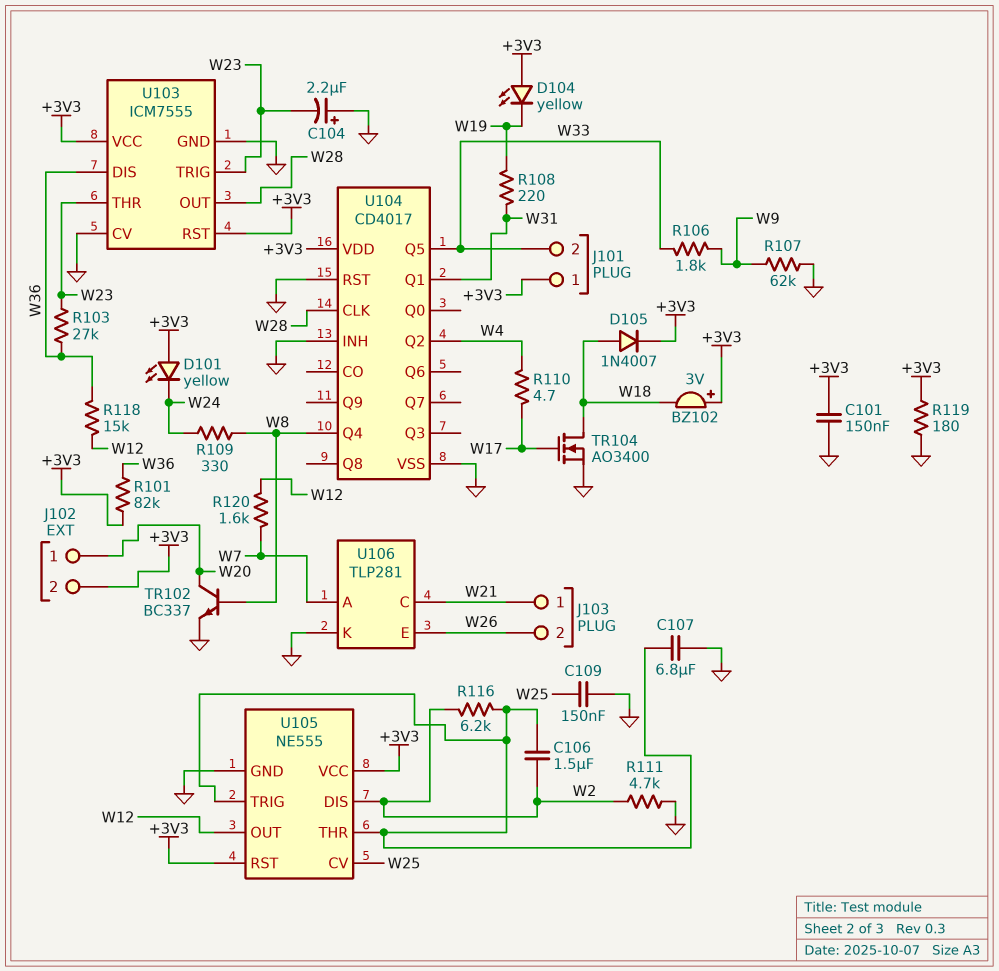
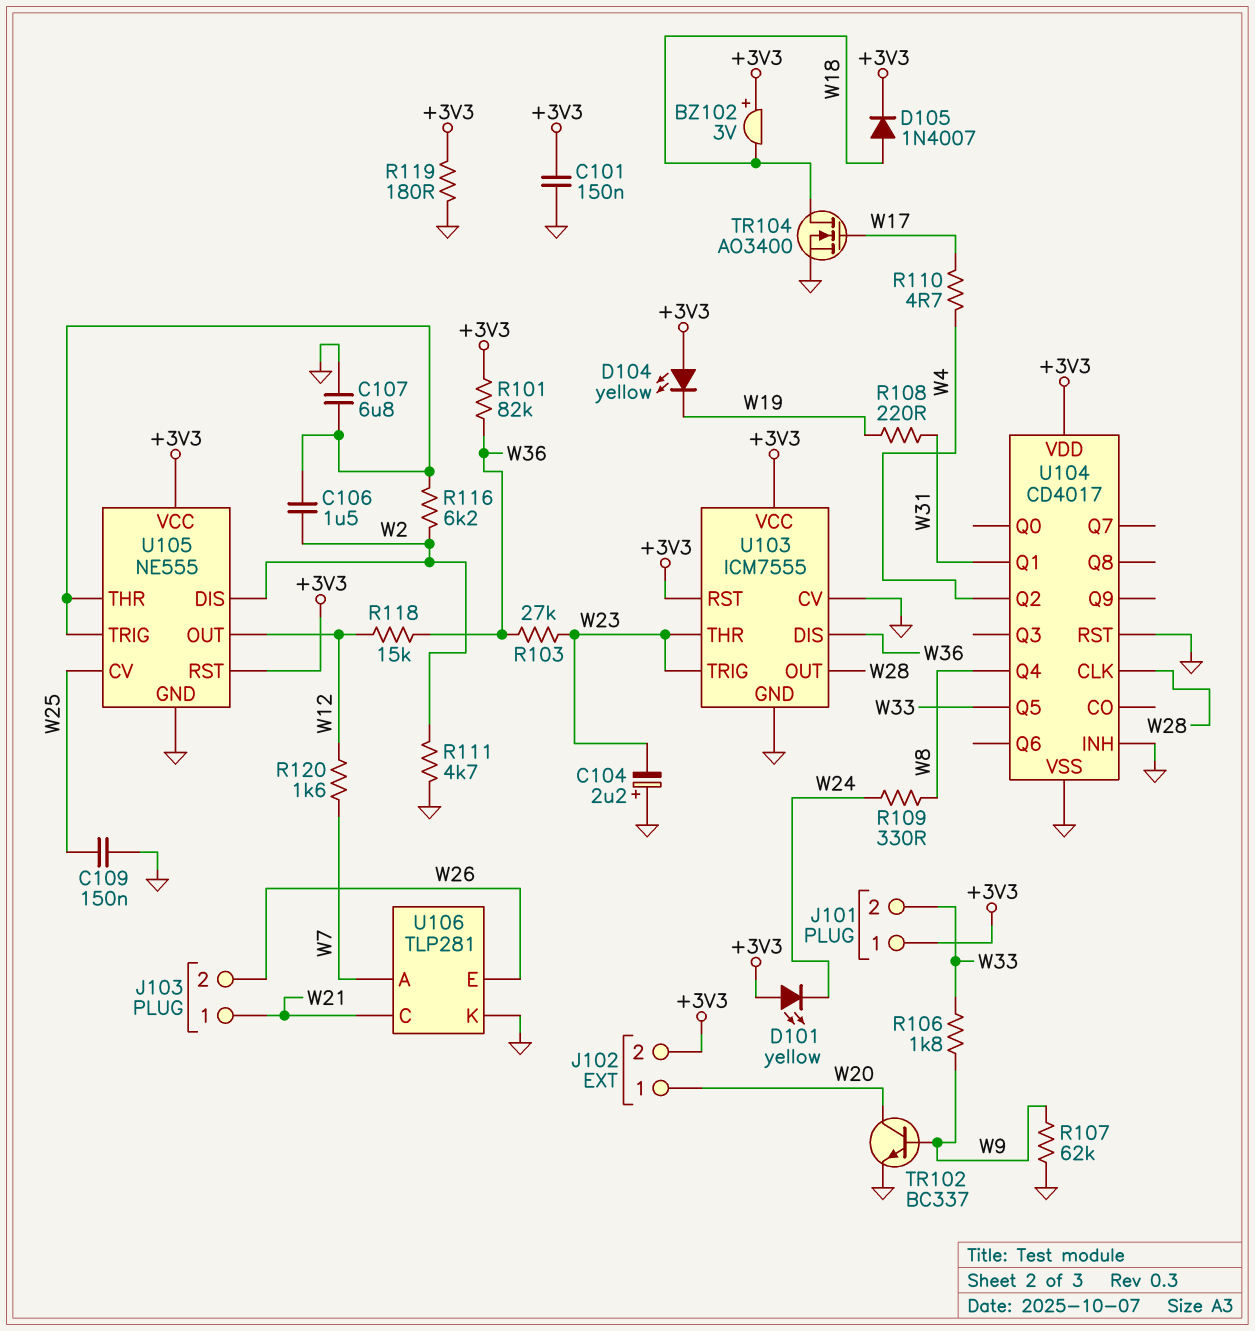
TR102: NPN BC337 (B W8, C W20, E GND) -> NPN BC337 (B W9, C W20, E GND)

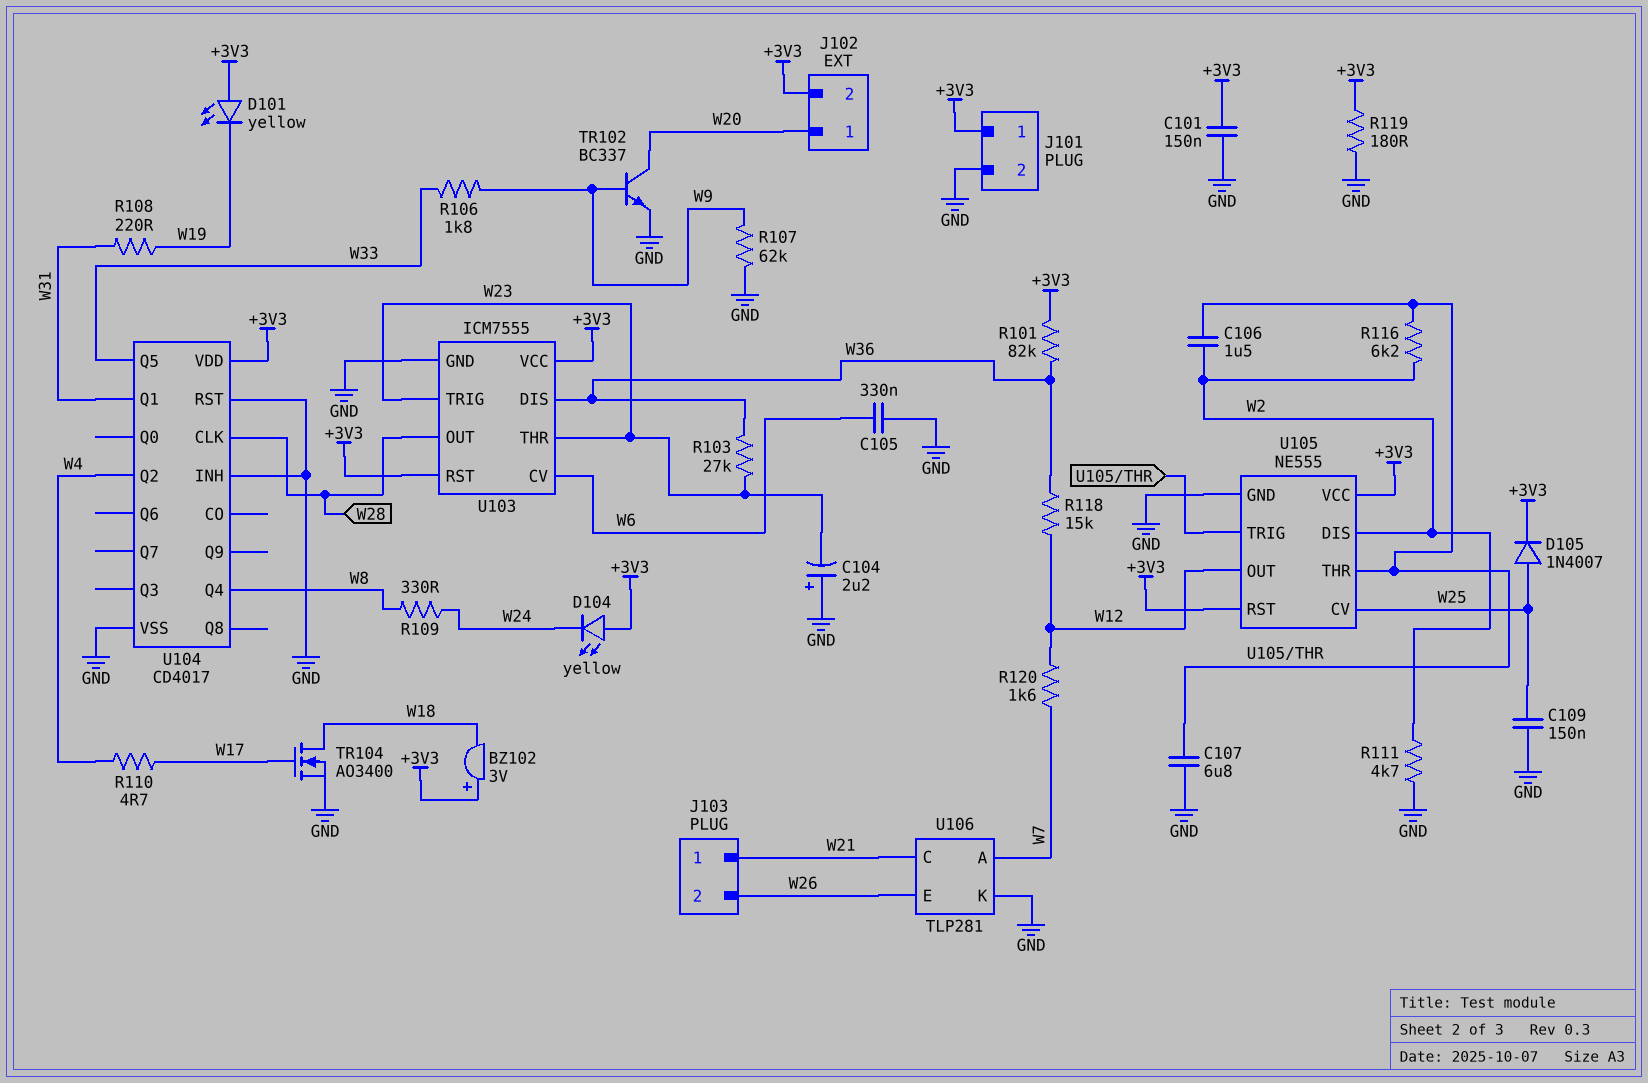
C105: none -> 330nF (GND, W6)
D101: LED yellow (A +3V3, K W24) -> LED yellow (A +3V3, K W19)
D104: LED yellow (A +3V3, K W19) -> LED yellow (A +3V3, K W24)
D105: diode 1N4007 (A W18, K +3V3) -> diode 1N4007 (A W25, K +3V3)
J101 pin 2: W33 -> GND
U103 pin CV: GND -> W6

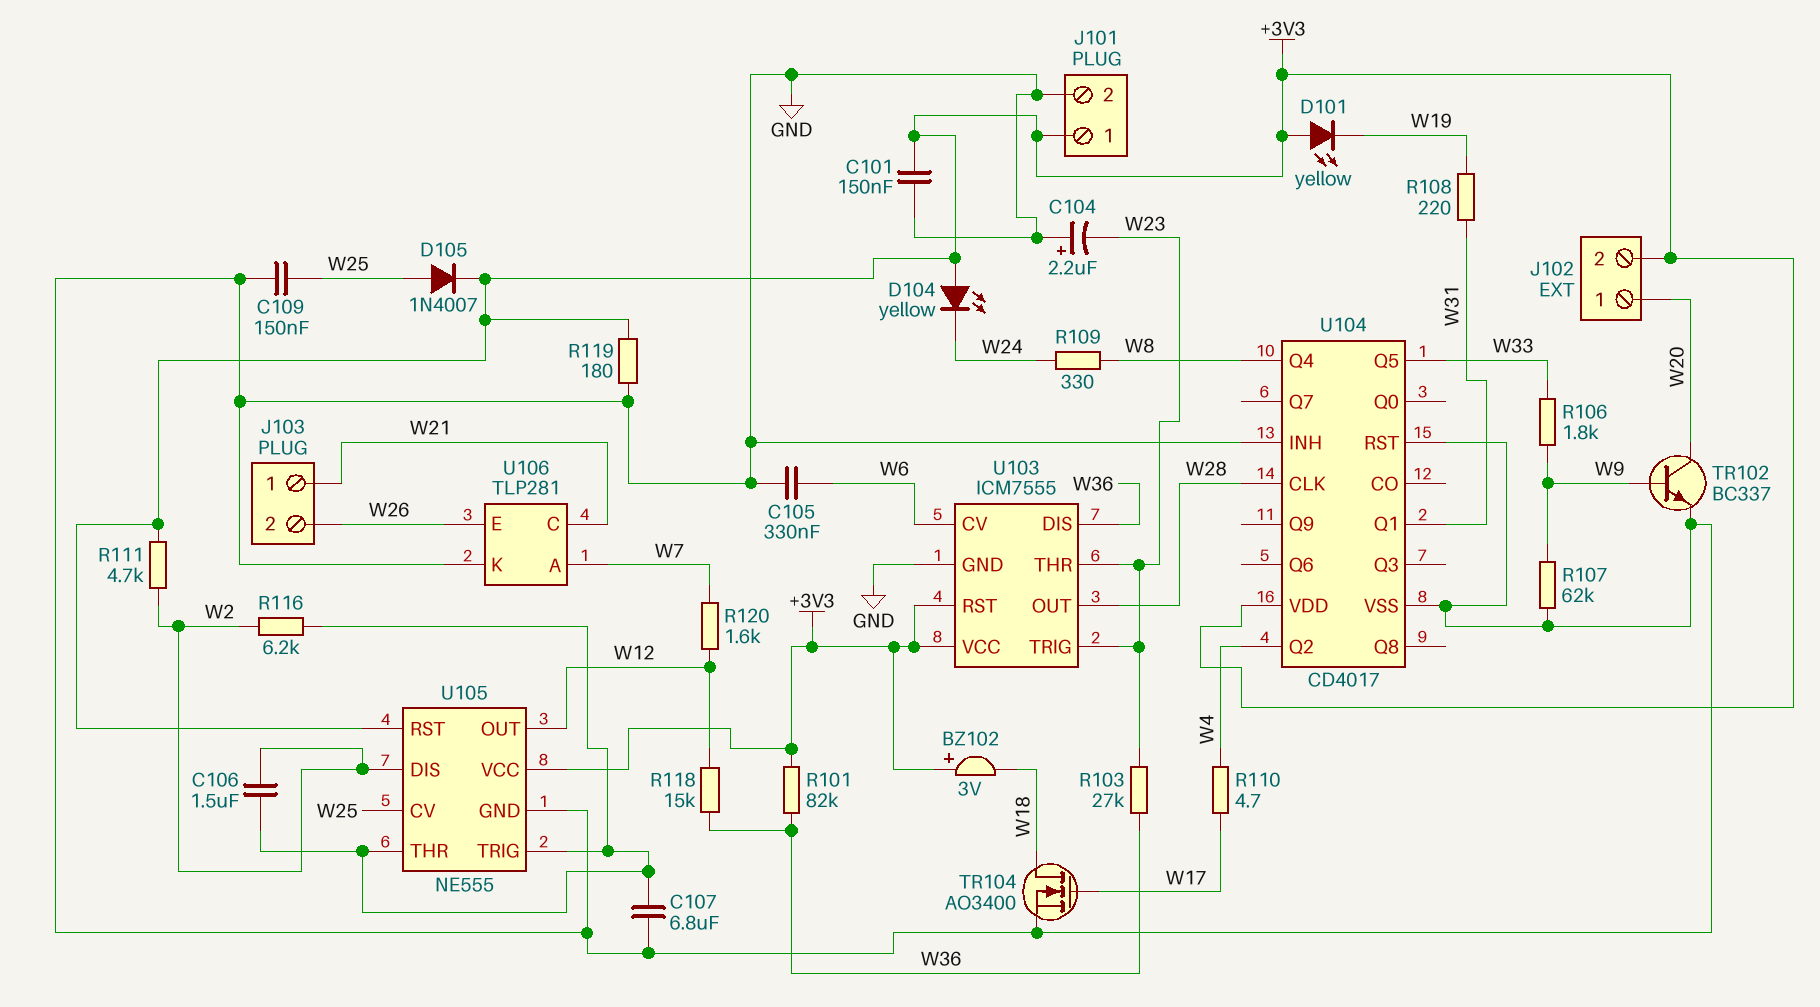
R111: 4.7k (GND, W2) -> 4.7k (+3V3, W2)

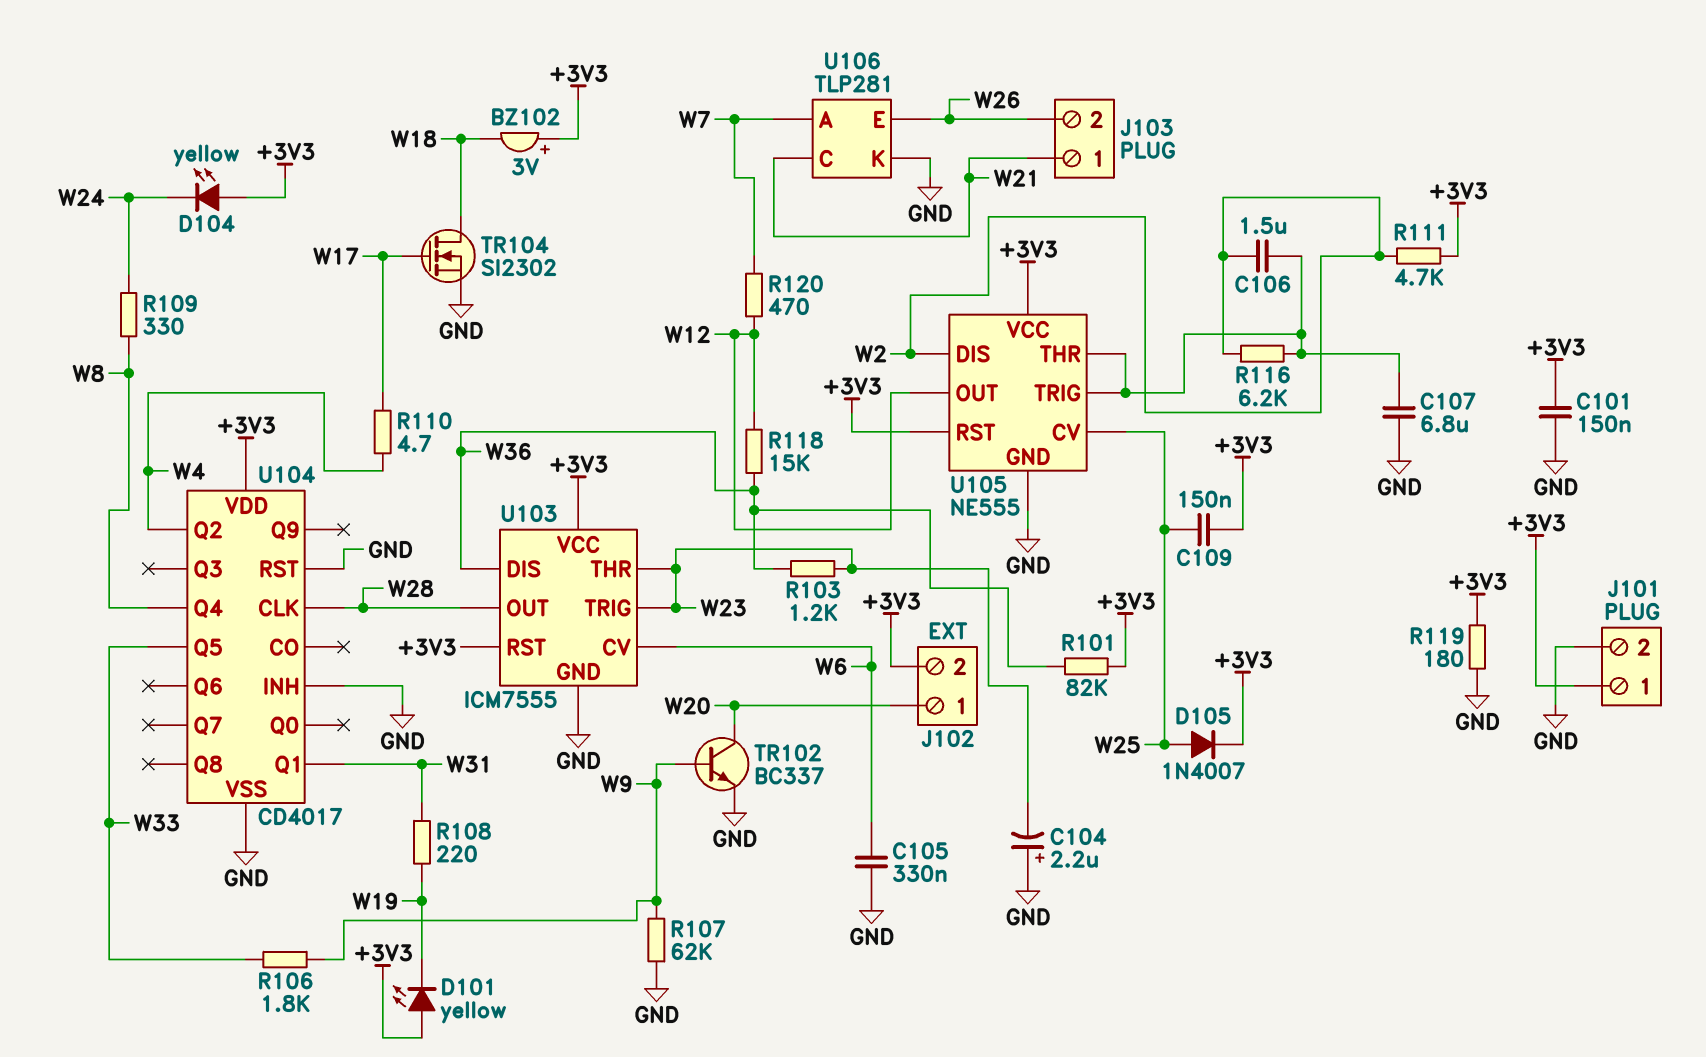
C109: 150nF (GND, W25) -> 150nF (+3V3, W25)
R103: 27k (W23, W36) -> 1.2k (W23, W36)
R120: 1.6k (W7, W12) -> 470 (W7, W12)
TR104: NMOS AO3400 (G W17, D W18, S GND) -> NMOS SI2302 (G W17, D W18, S GND)

